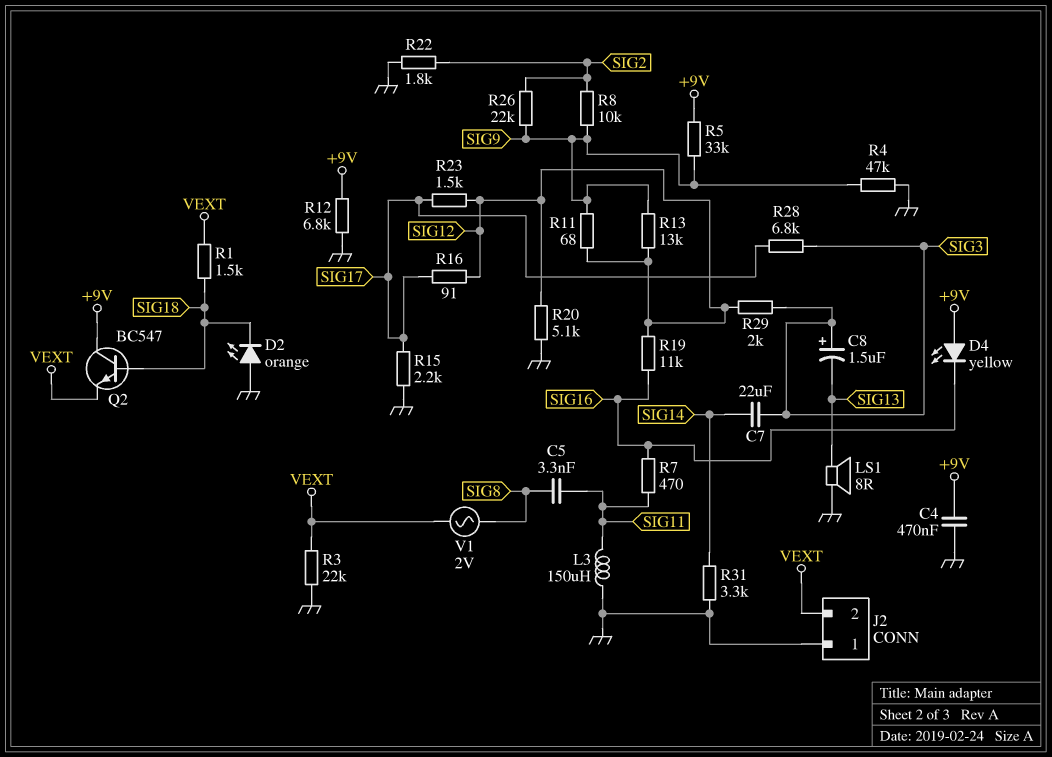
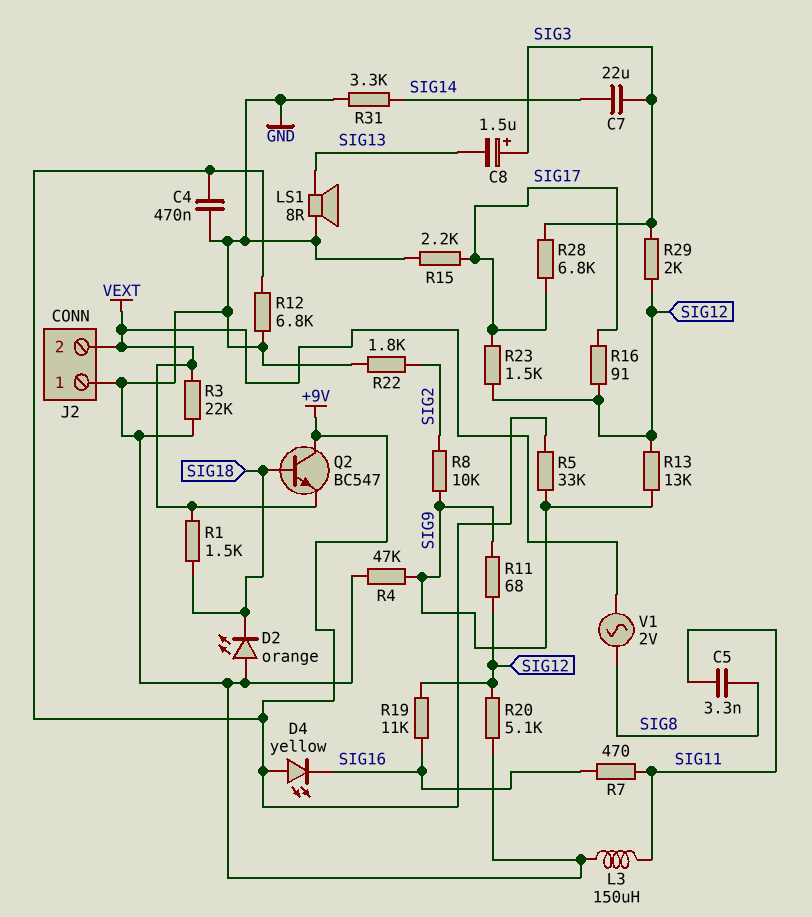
R26: 22k (SIG2, SIG9) -> none

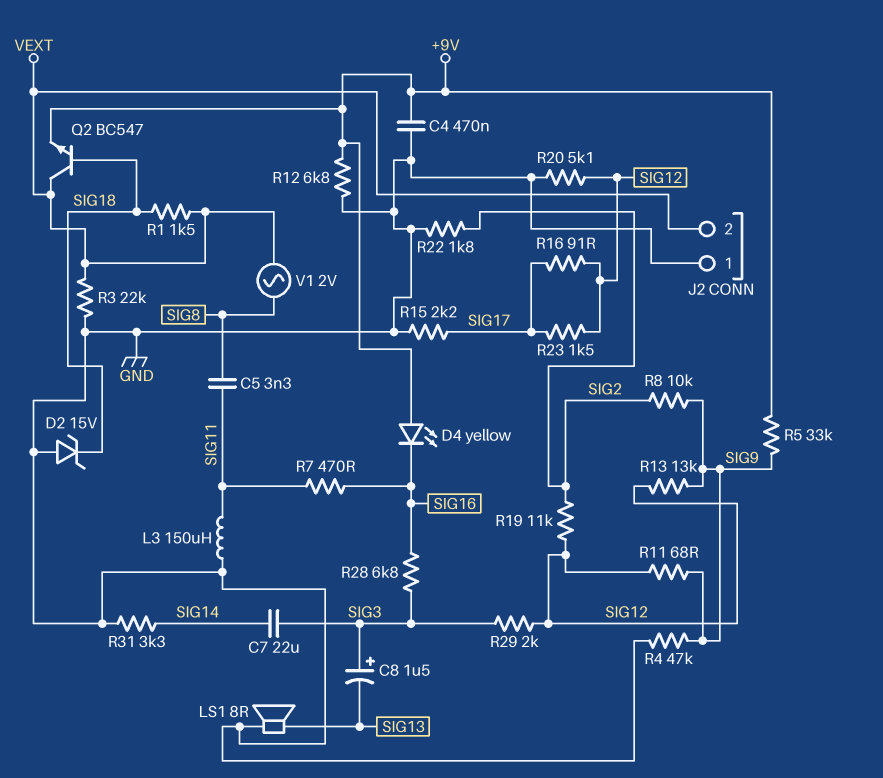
D2: LED orange (A GND, K SIG18) -> zener 15V (A GND, K SIG18)
Q2: NPN BC547 (B SIG18, C +9V, E VEXT) -> NPN BC547 (B SIG18, C VEXT, E +9V)
R19: 11k (SIG12, SIG16) -> 11k (SIG2, SIG12)
R28: 6.8k (SIG3, SIG17) -> 6.8k (SIG3, SIG16)

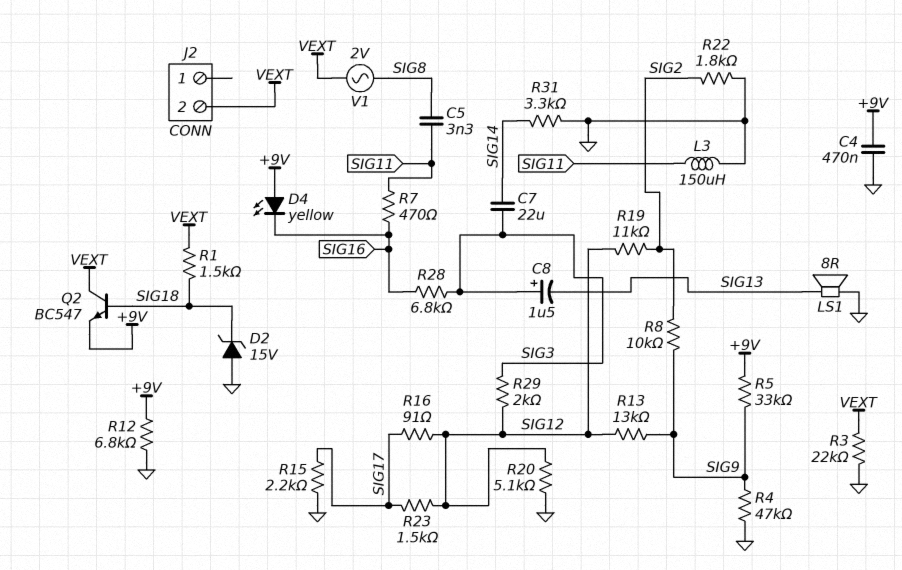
J2 pin 1: GND -> none
R11: 68 (SIG9, SIG12) -> none

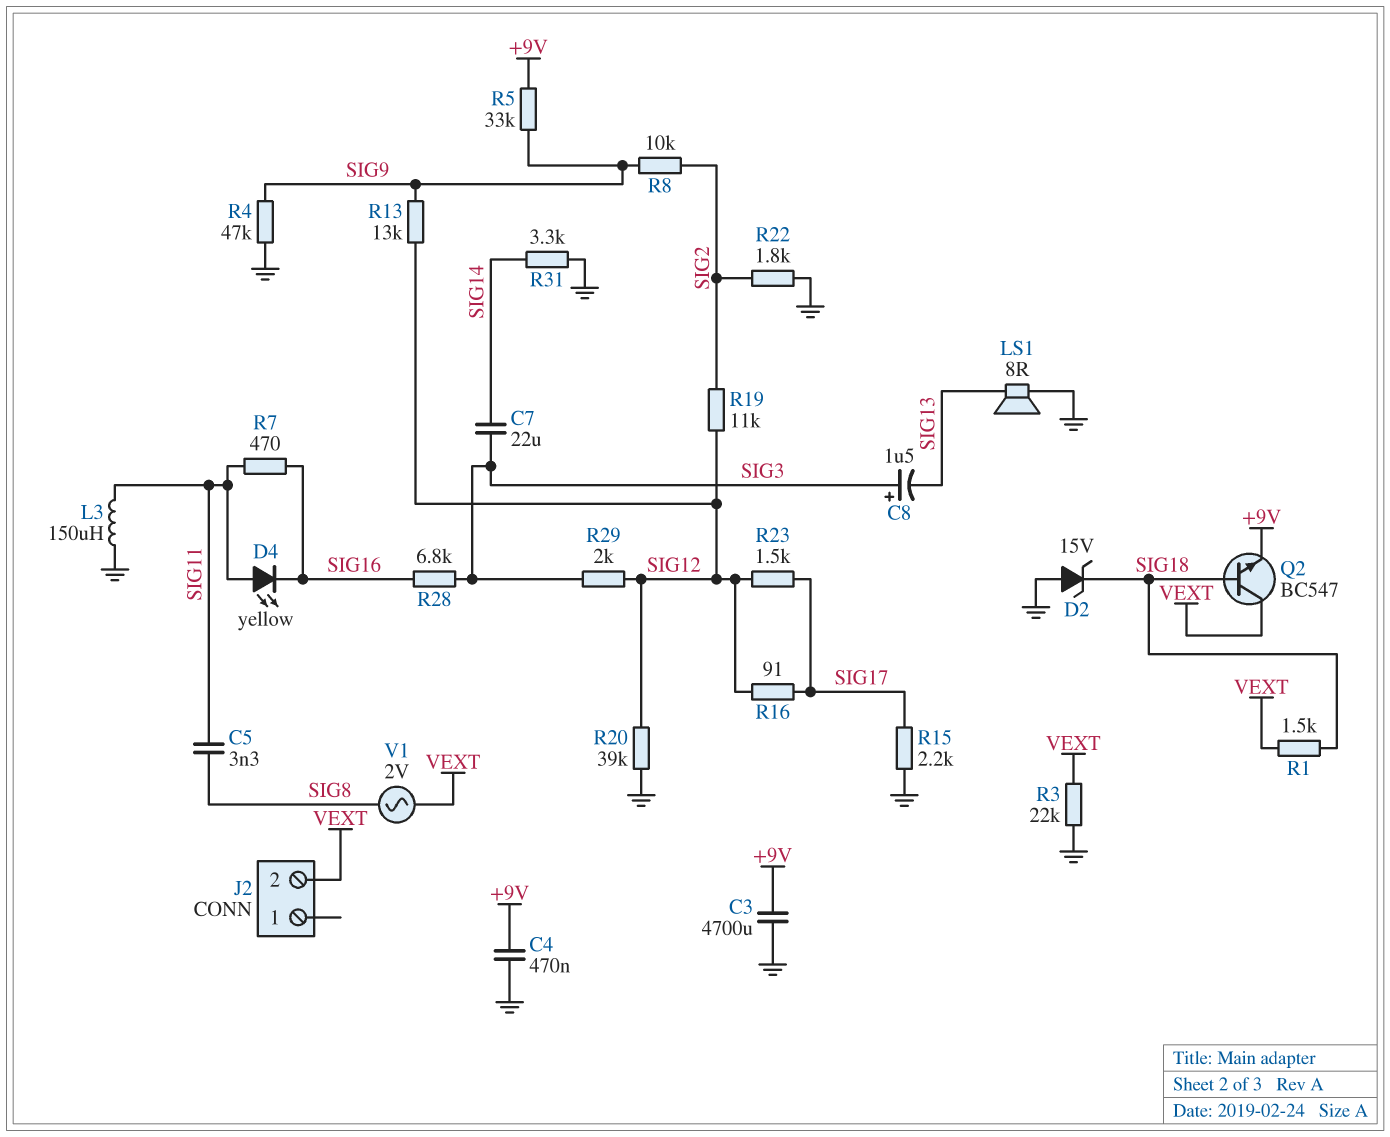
C3: none -> 4700uF (+9V, GND)
D4: LED yellow (A +9V, K SIG16) -> LED yellow (A SIG11, K SIG16)
R12: 6.8k (+9V, GND) -> none
R20: 5.1k (GND, SIG12) -> 39k (GND, SIG12)

